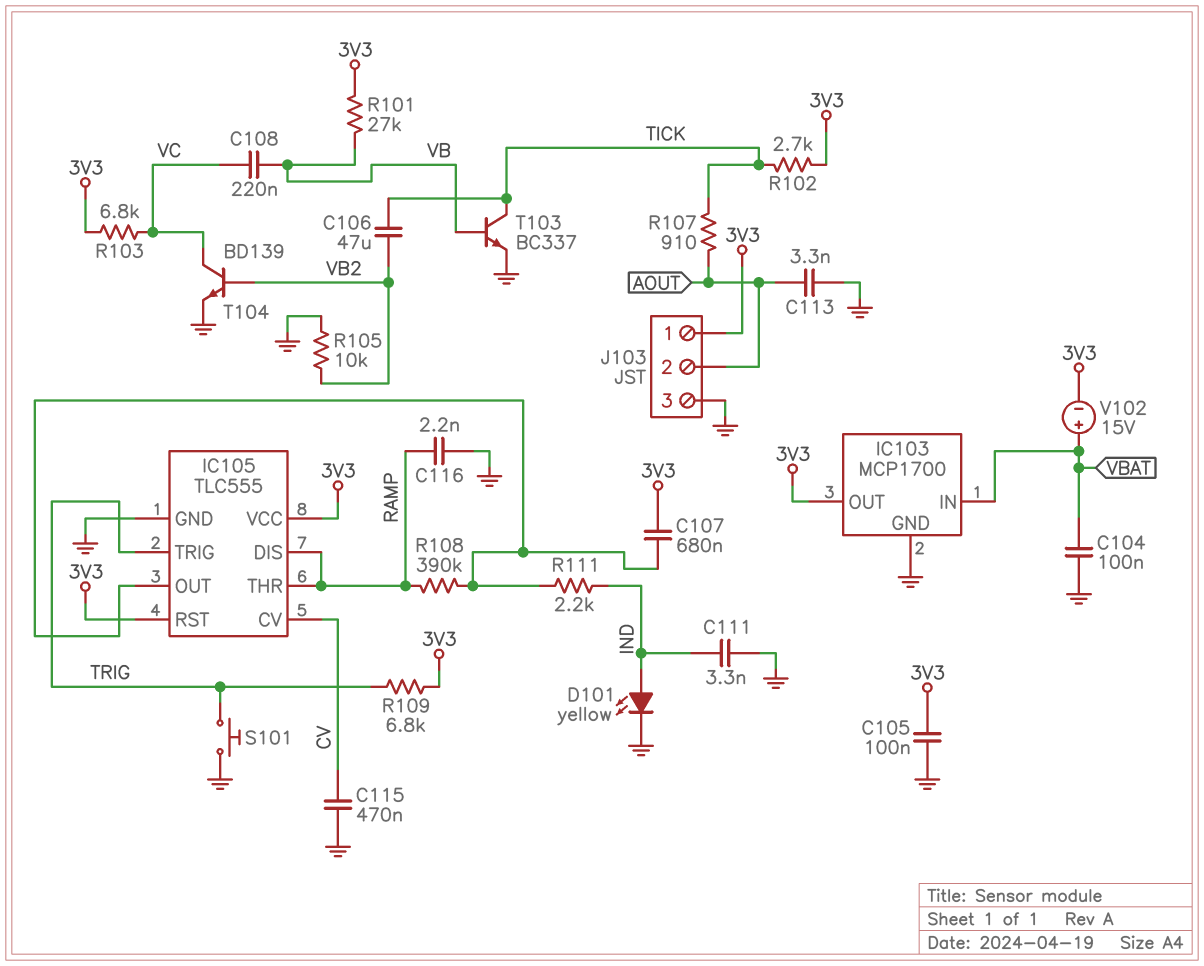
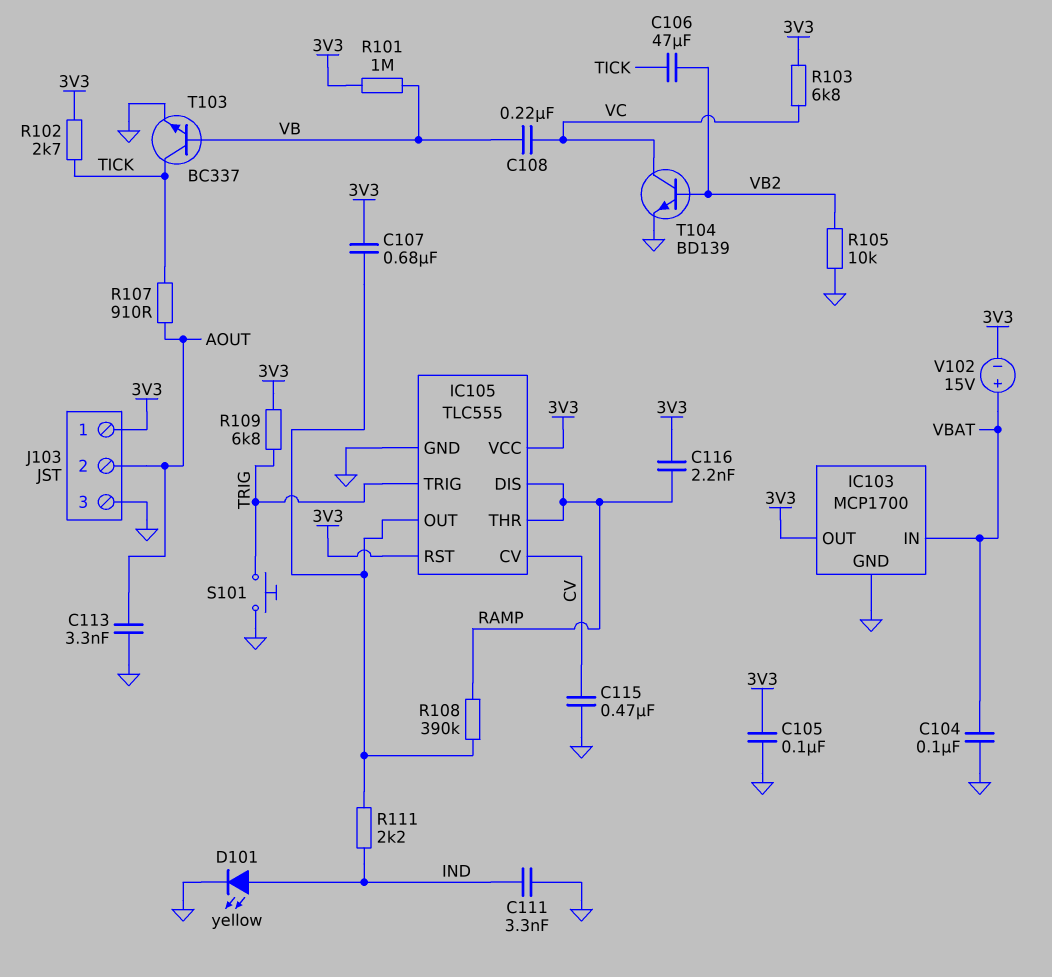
C116: 2.2nF (GND, RAMP) -> 2.2nF (3V3, RAMP)
R101: 27k (3V3, VB) -> 1M (3V3, VB)

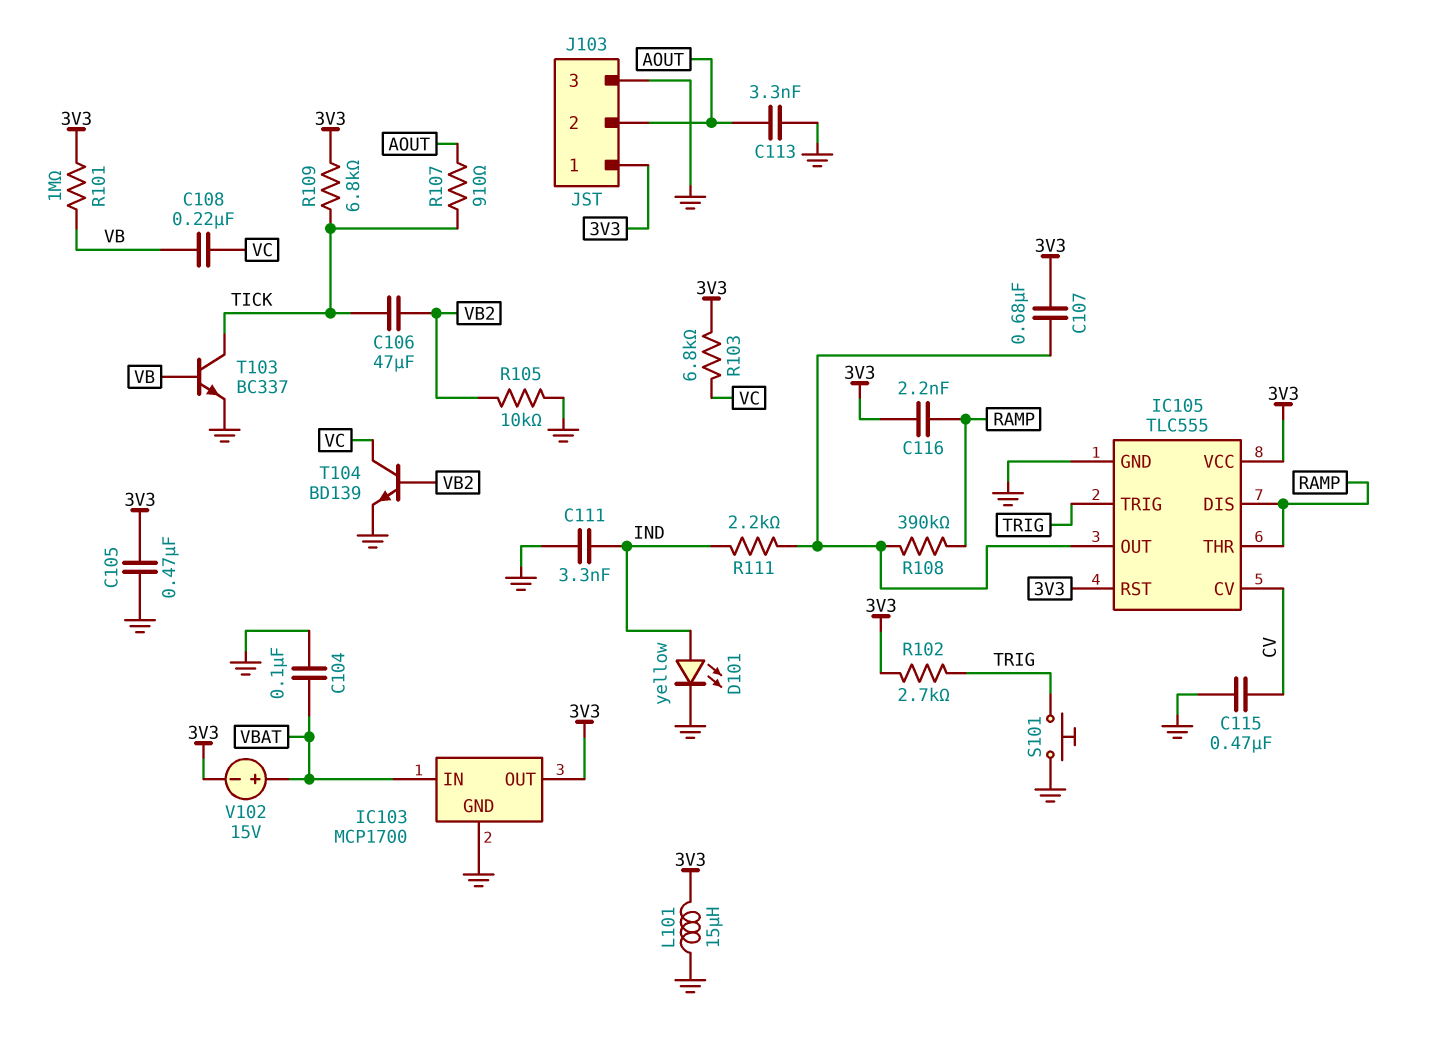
C105: 100nF (3V3, GND) -> 470nF (3V3, GND)
L101: none -> 15uH (3V3, GND)
R102: 2.7k (3V3, TICK) -> 2.7k (3V3, TRIG)
R109: 6.8k (3V3, TRIG) -> 6.8k (3V3, TICK)

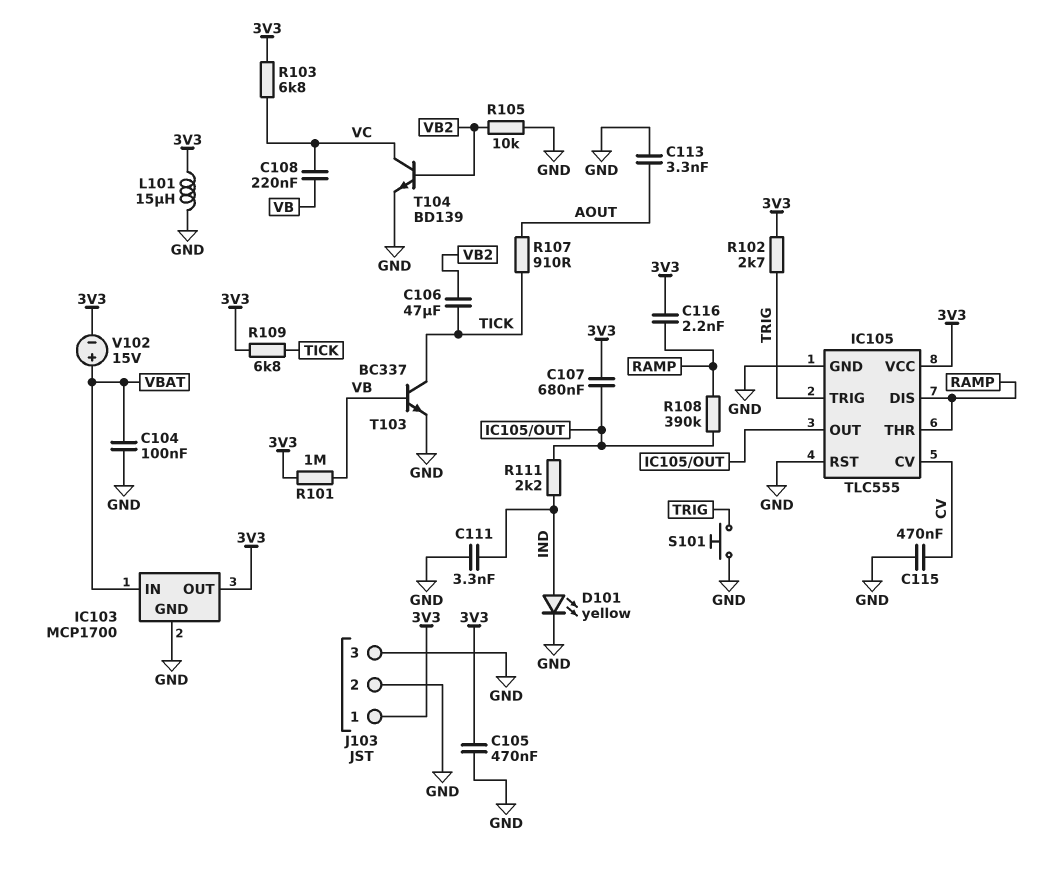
IC105 pin RST: 3V3 -> GND
J103 pin 2: AOUT -> GND

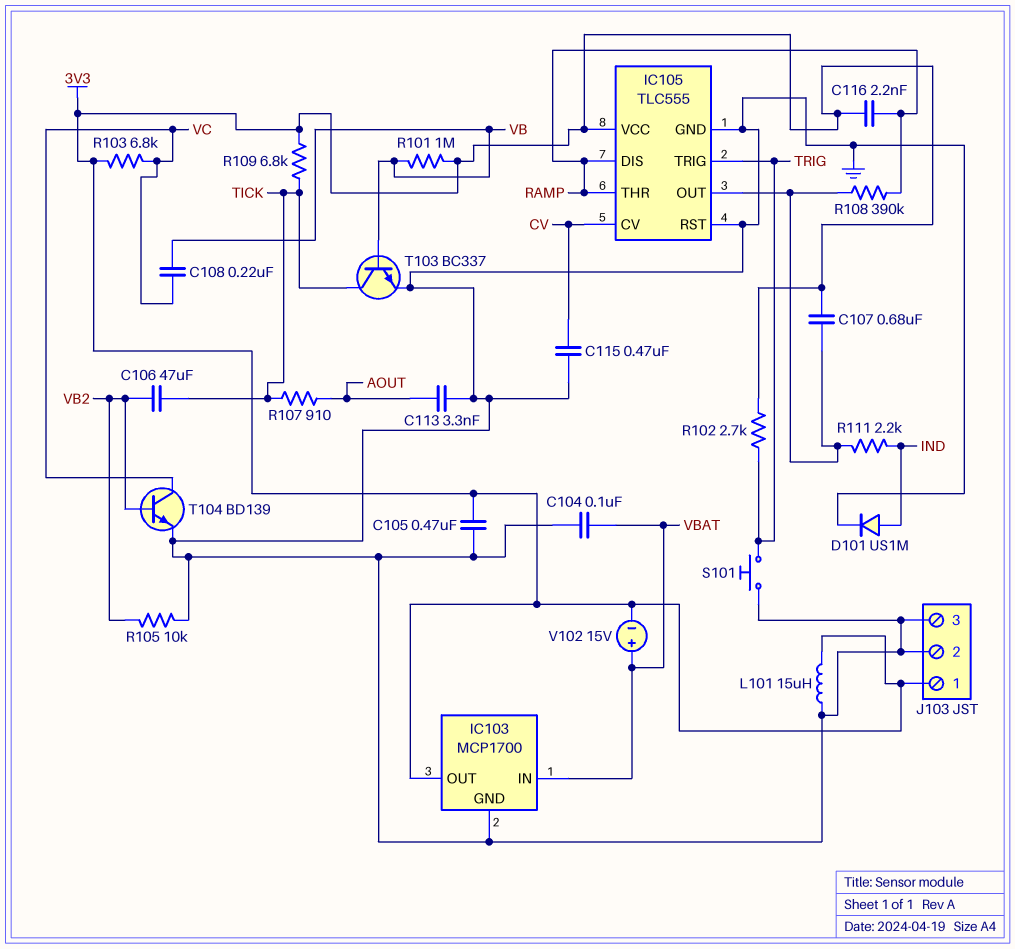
C111: 3.3nF (GND, IND) -> none
D101: LED yellow (A IND, K GND) -> diode US1M (A IND, K GND)

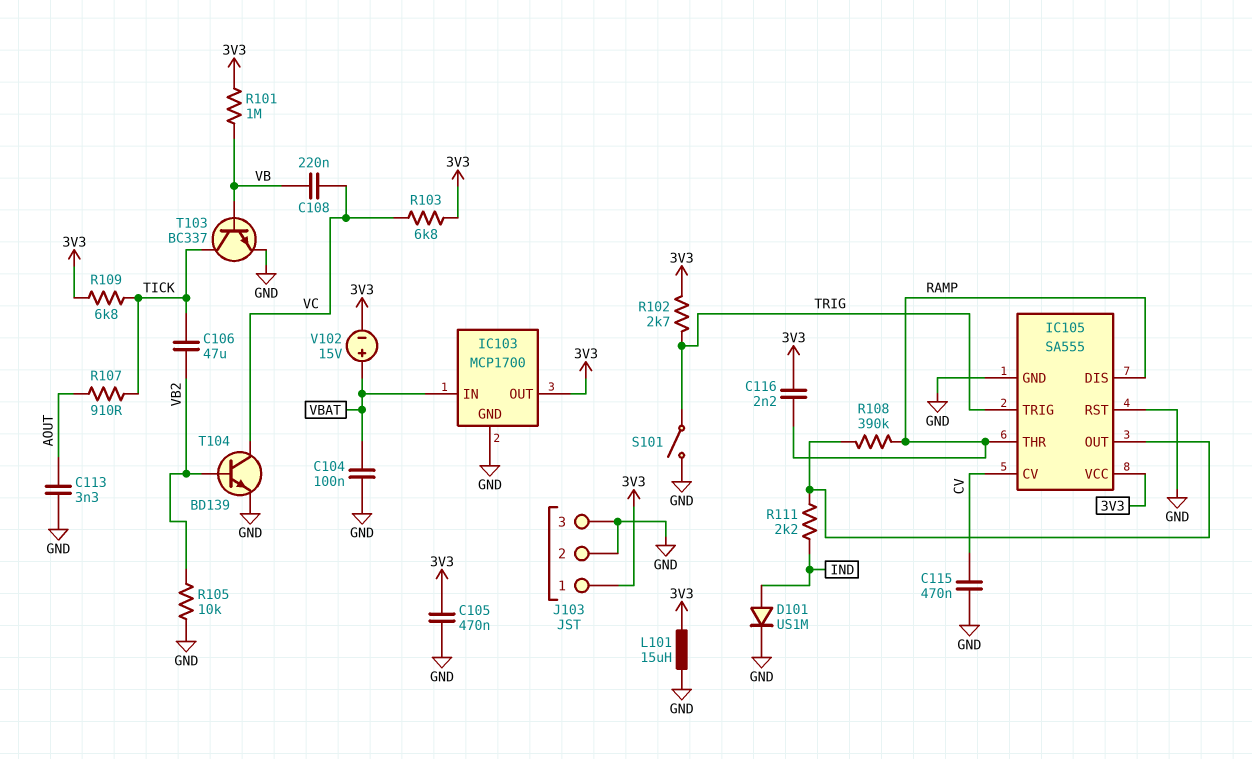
C107: 680nF (3V3, IC105/OUT) -> none
IC105: TLC555 -> SA555
S101: button (GND, TRIG) -> switch (GND, TRIG)

